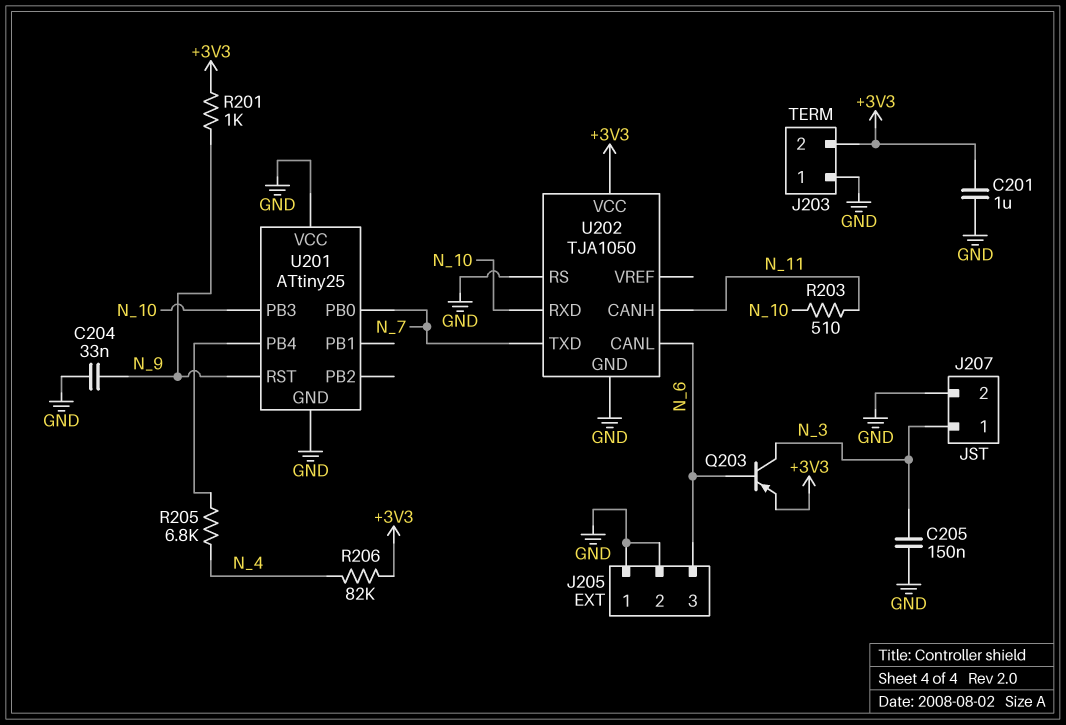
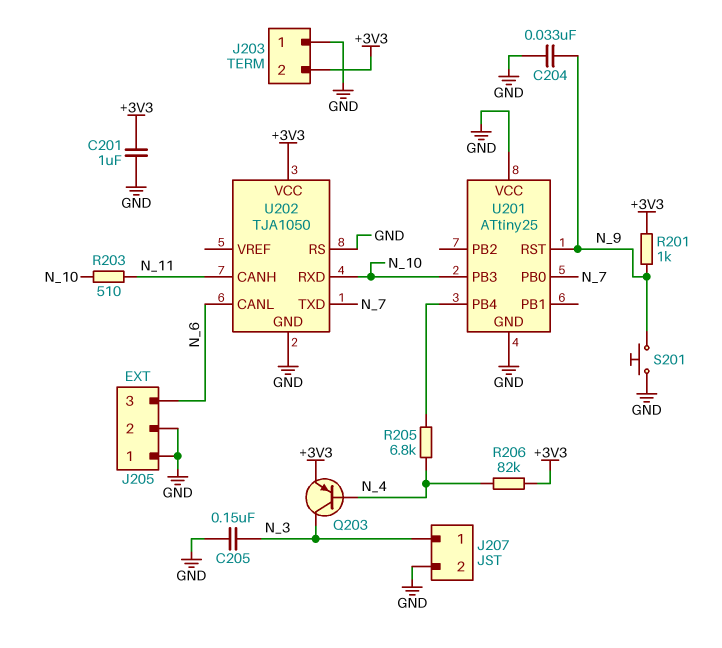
Q203: PNP (B N_6, C N_3, E +3V3) -> PNP (B N_4, C N_3, E +3V3)
S201: none -> button (GND, N_9)

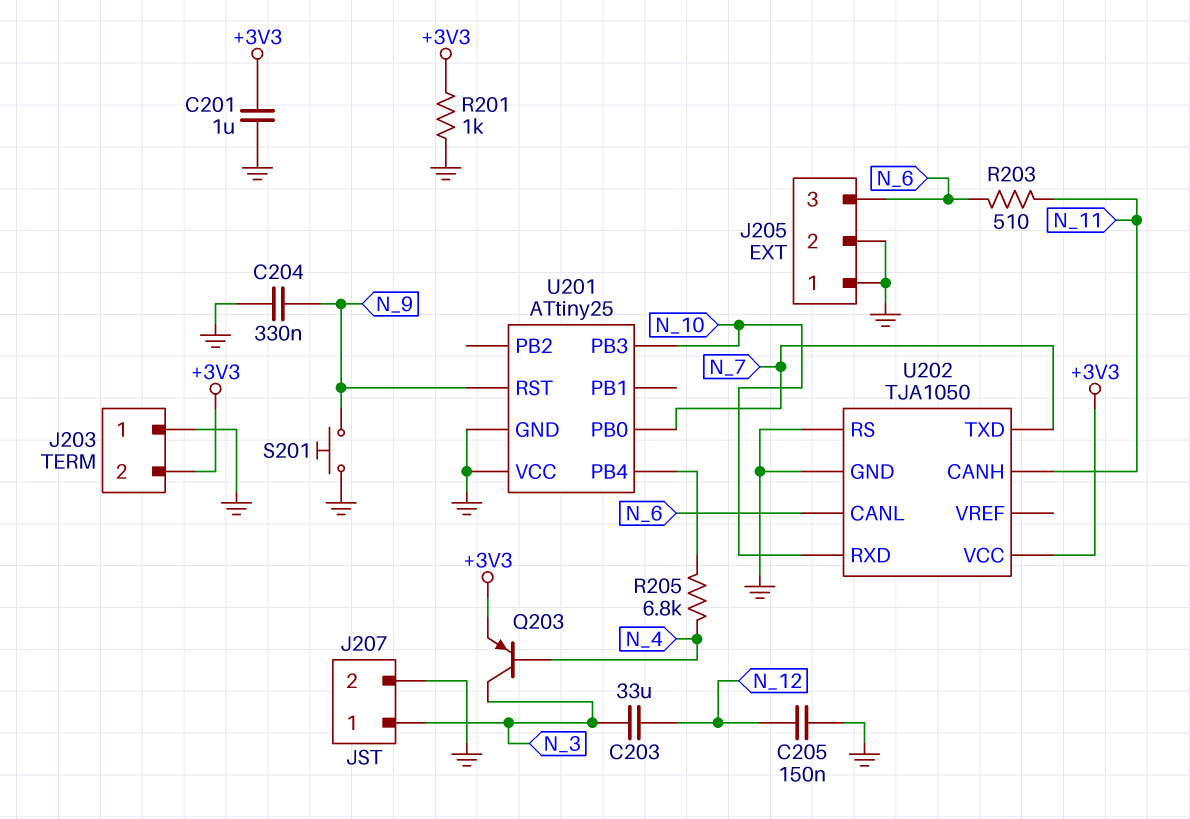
C203: none -> 33uF (N_3, N_12)
C204: 33nF (GND, N_9) -> 330nF (GND, N_9)
C205: 150nF (GND, N_3) -> 150nF (GND, N_12)
R201: 1k (+3V3, N_9) -> 1k (+3V3, GND)
R203: 510 (N_10, N_11) -> 510 (N_6, N_11)
R206: 82k (+3V3, N_4) -> none

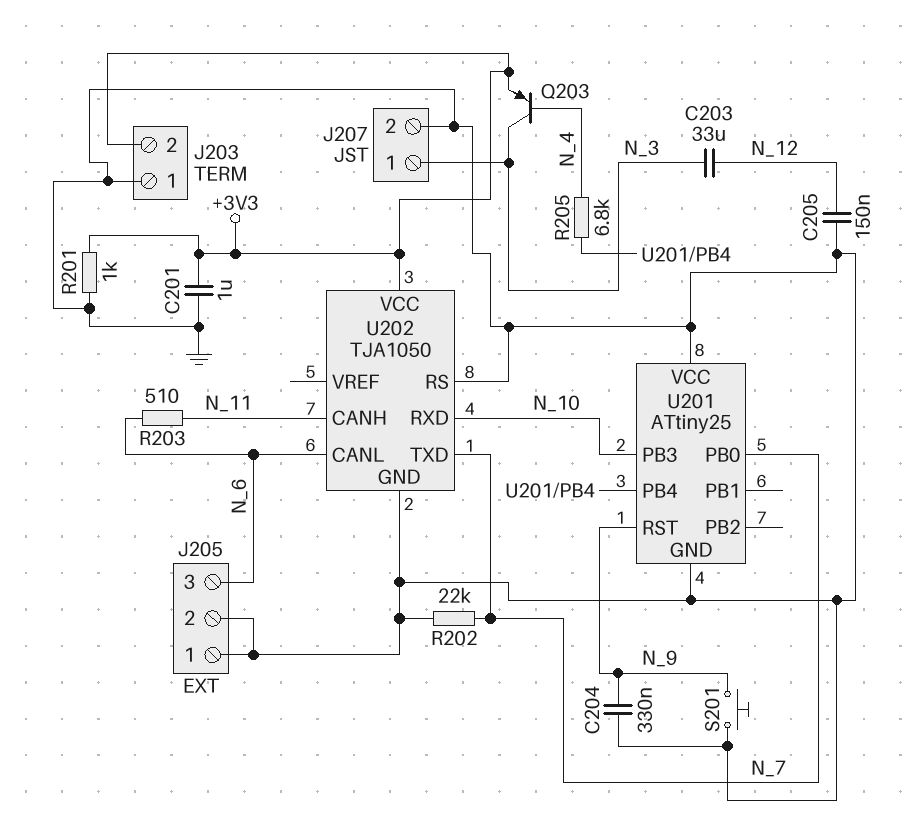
R202: none -> 22k (GND, N_7)

